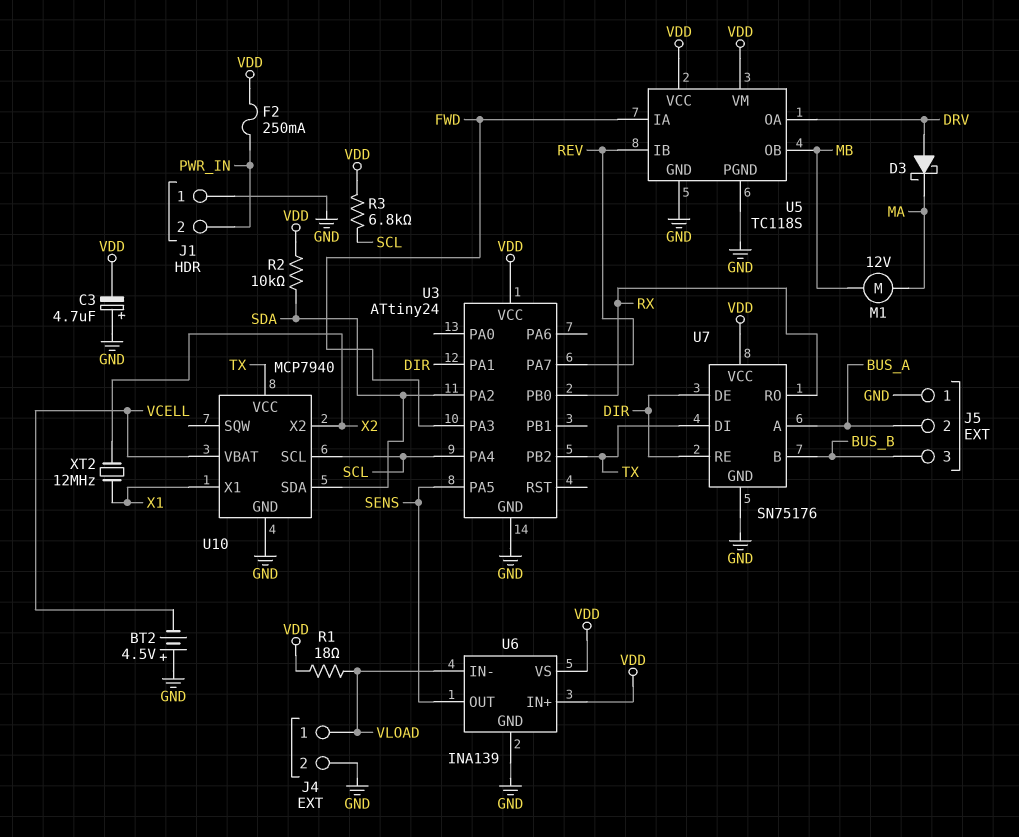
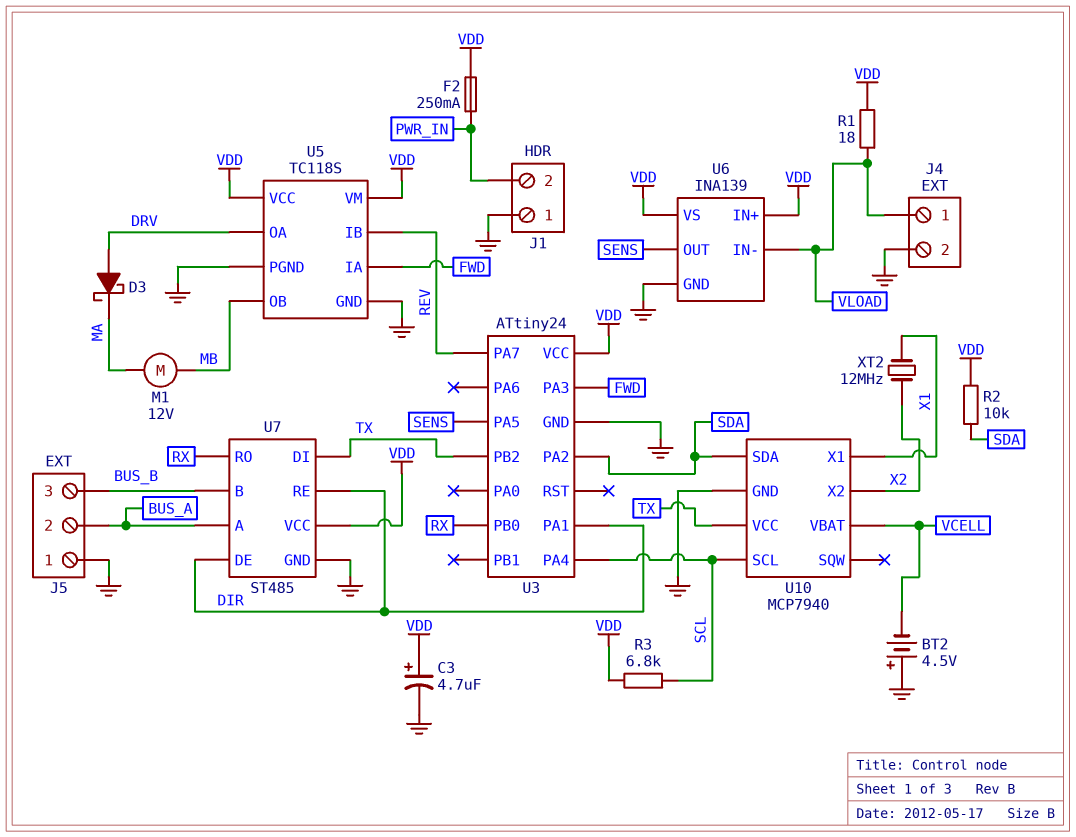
C3: 4.7uF (plus GND, minus VDD) -> 4.7uF (plus VDD, minus GND)
U7: SN75176 -> ST485

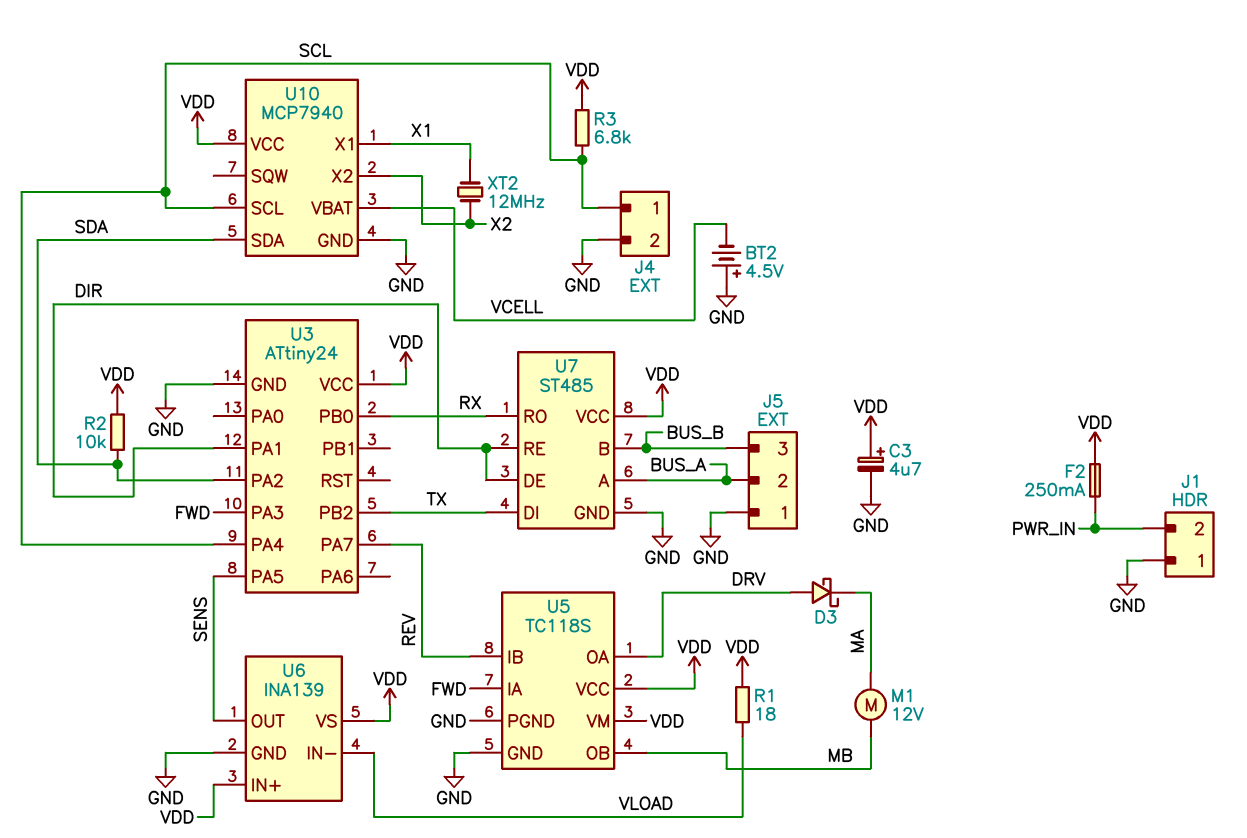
J4 pin 1: VLOAD -> SCL
U10 pin VCC: TX -> VDD

